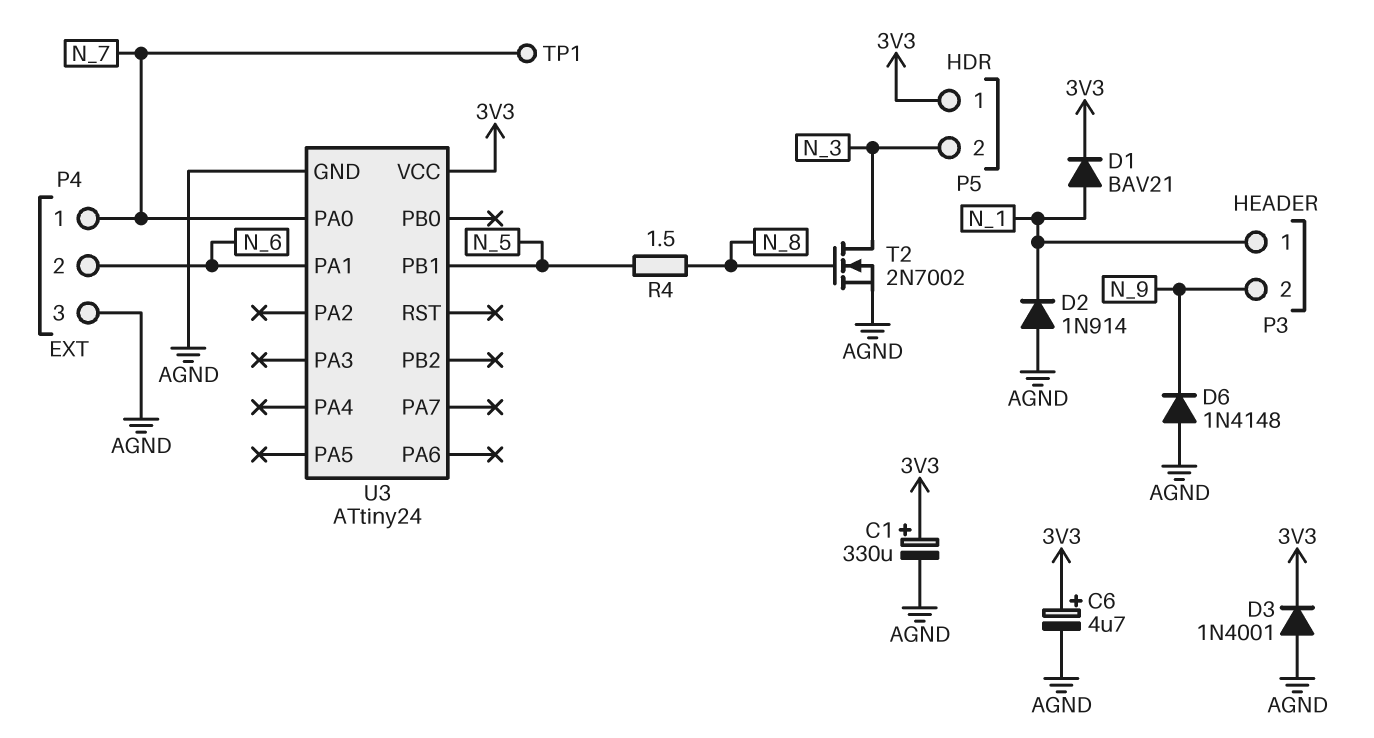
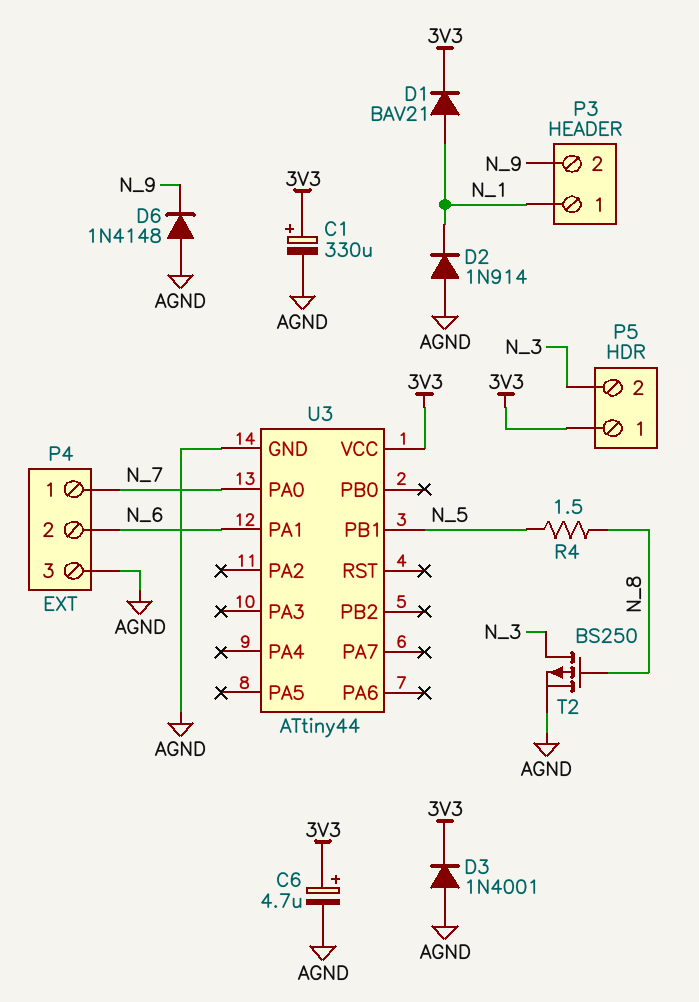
T2: NMOS 2N7002 (G N_8, D N_3, S AGND) -> PMOS BS250 (G N_8, D N_3, S AGND)
TP1: test point (N_7) -> none
U3: ATtiny24 -> ATtiny44

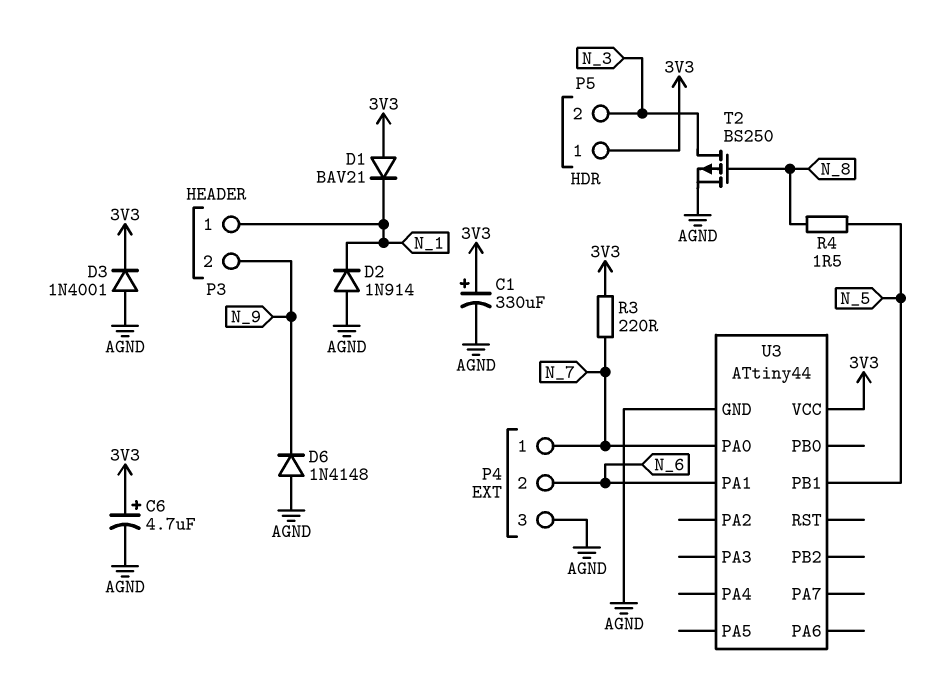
D1: diode BAV21 (A N_1, K 3V3) -> diode BAV21 (A 3V3, K N_1)
R3: none -> 220 (3V3, N_7)

